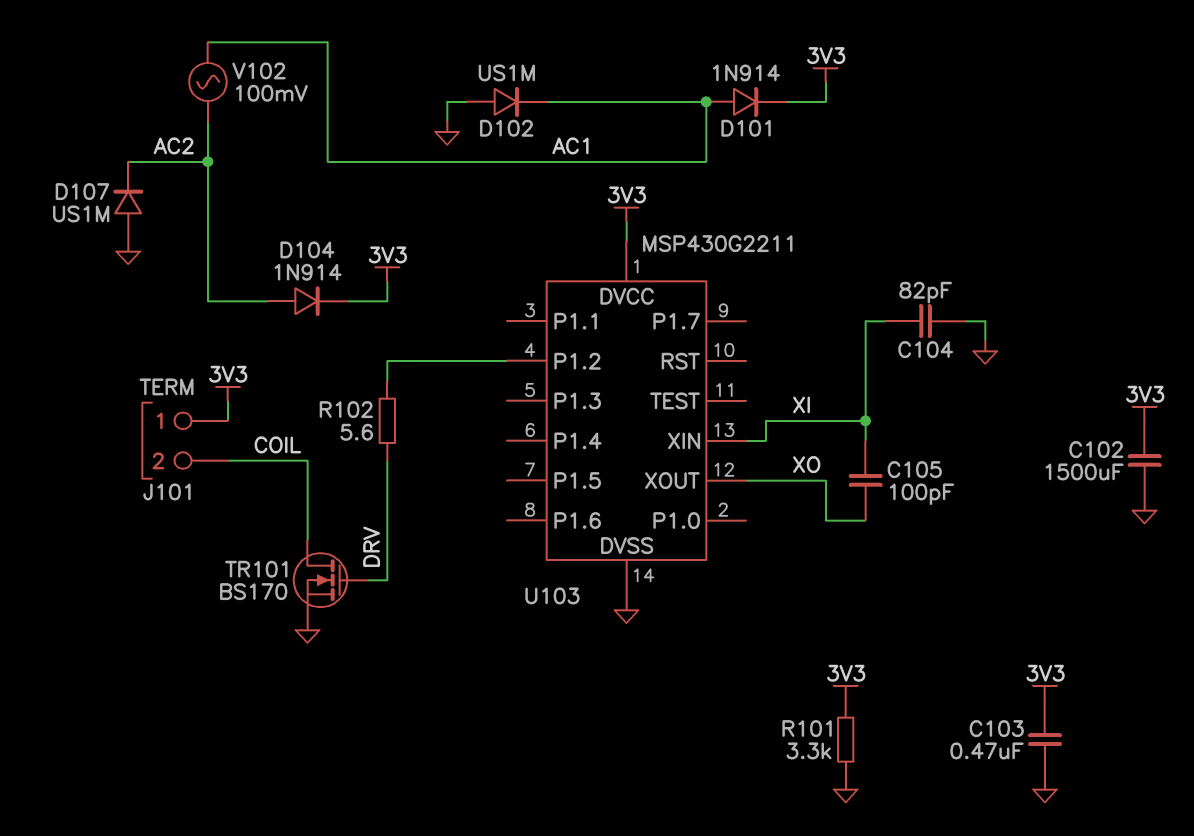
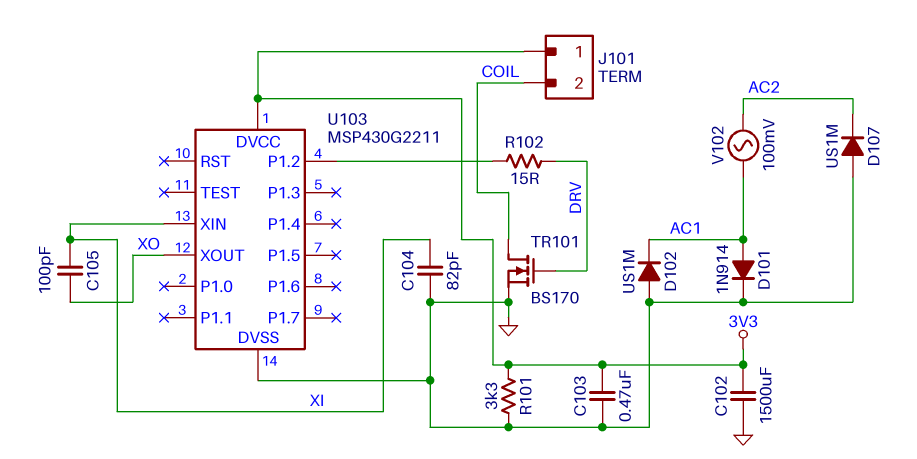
D101: diode 1N914 (A AC1, K 3V3) -> diode 1N914 (A AC1, K GND)
D104: diode 1N914 (A AC2, K 3V3) -> none
R102: 5.6 (DRV, U103/P1.2) -> 15 (DRV, U103/P1.2)

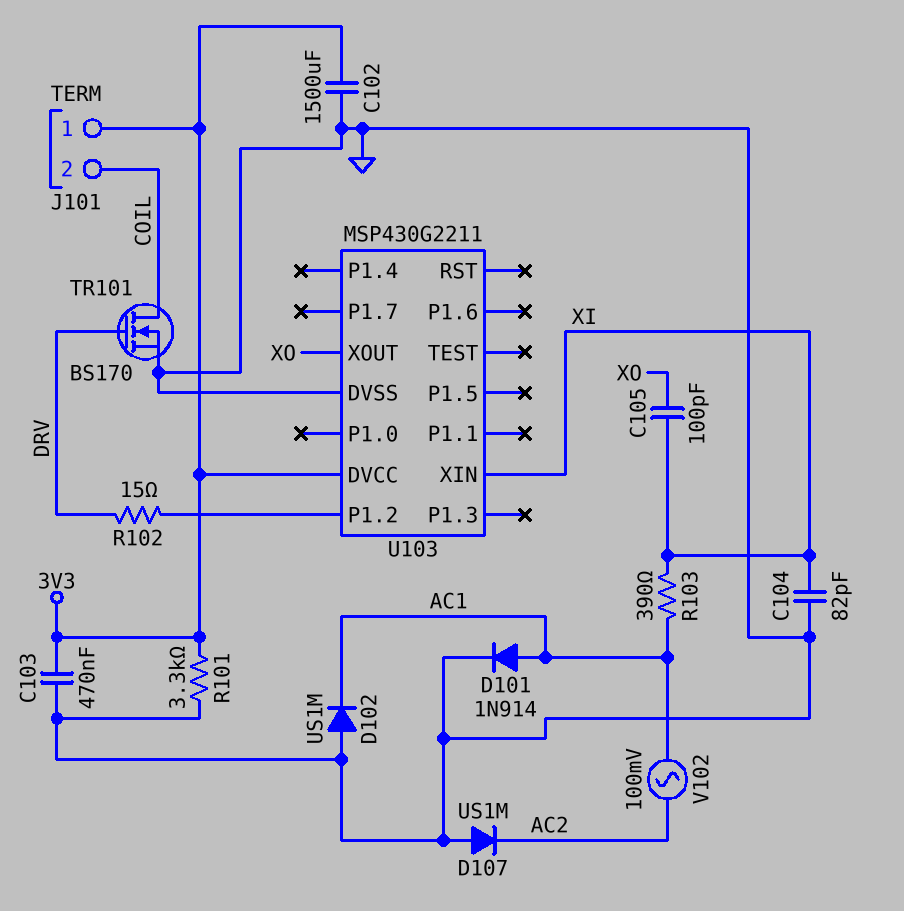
R103: none -> 390 (AC1, XI)

